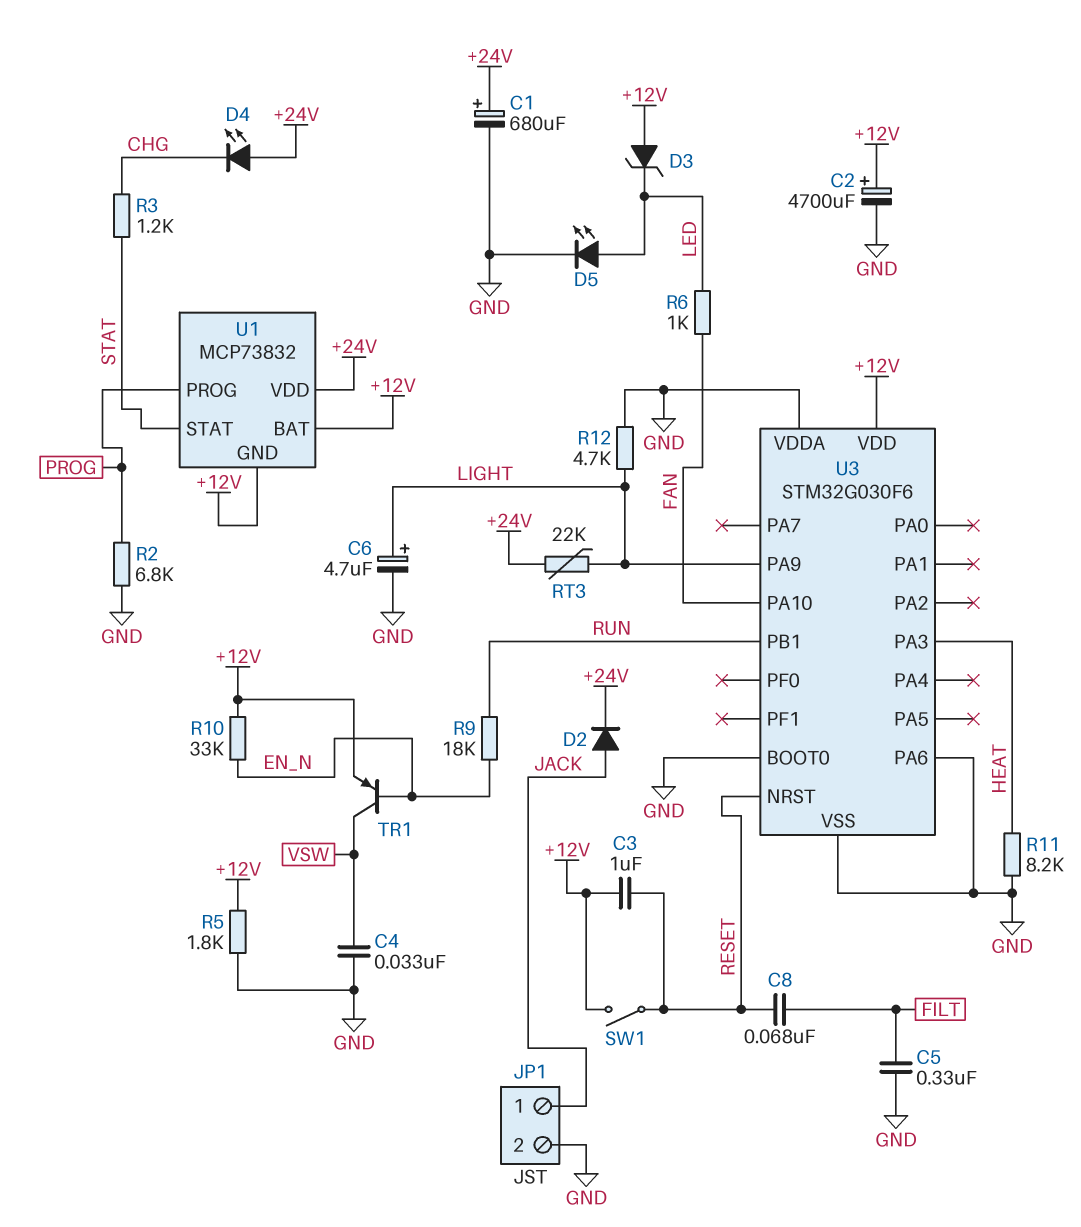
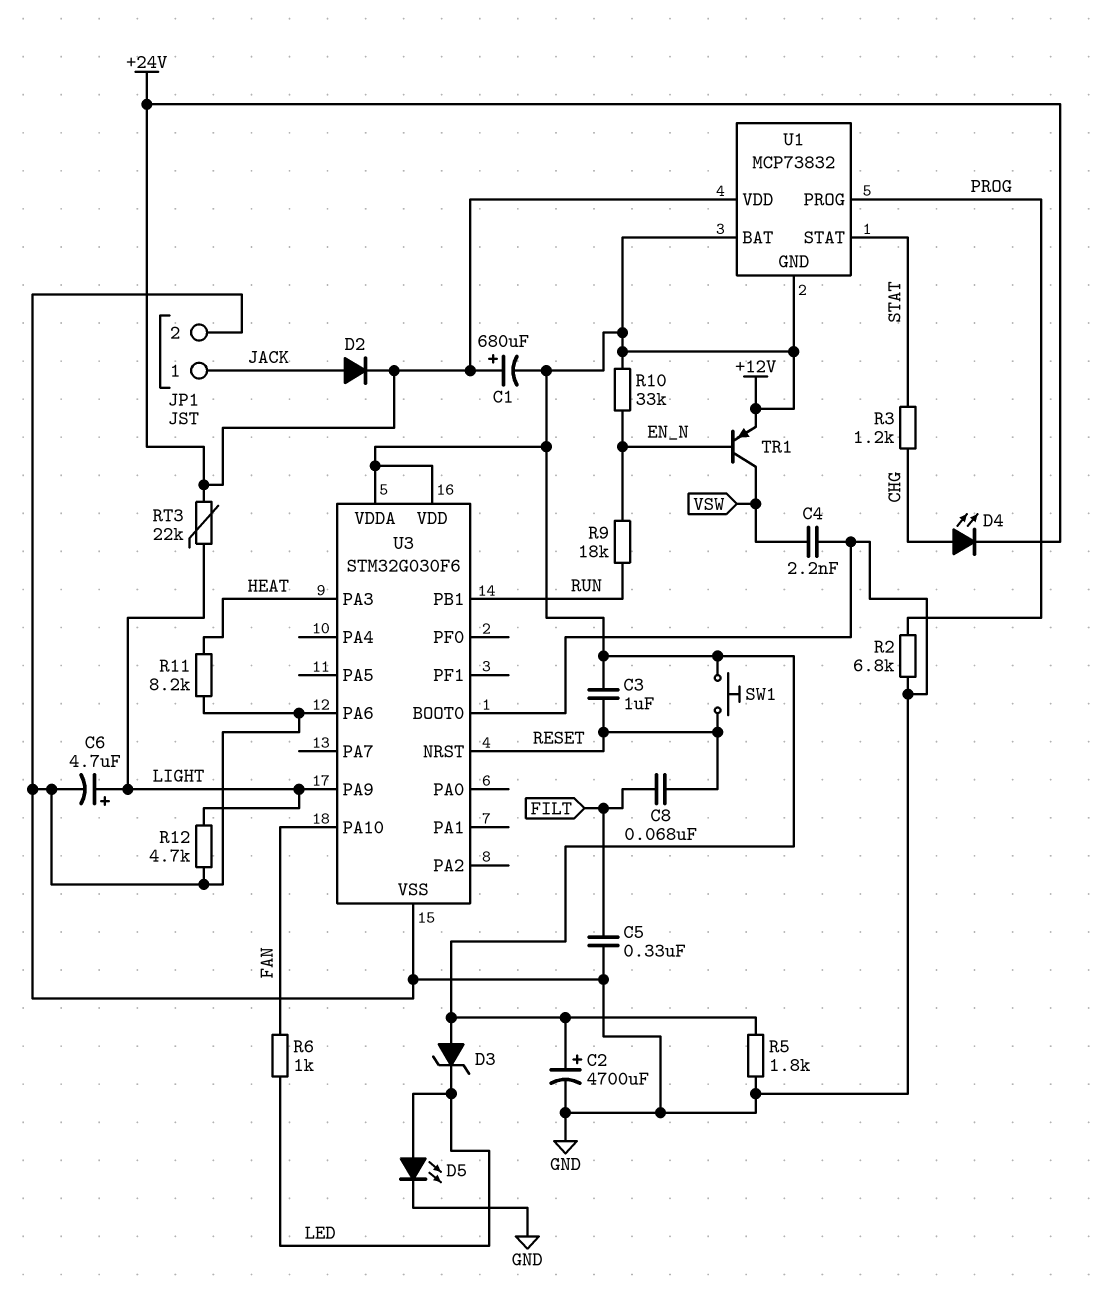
C1: 680uF (plus +24V, minus GND) -> 680uF (plus +24V, minus +12V)
C4: 33nF (GND, VSW) -> 2.2nF (GND, VSW)
D4: LED (A +24V, K CHG) -> LED (A CHG, K +24V)
SW1: switch (+12V, RESET) -> button (+12V, RESET)
U3 pin VDDA: GND -> +12V

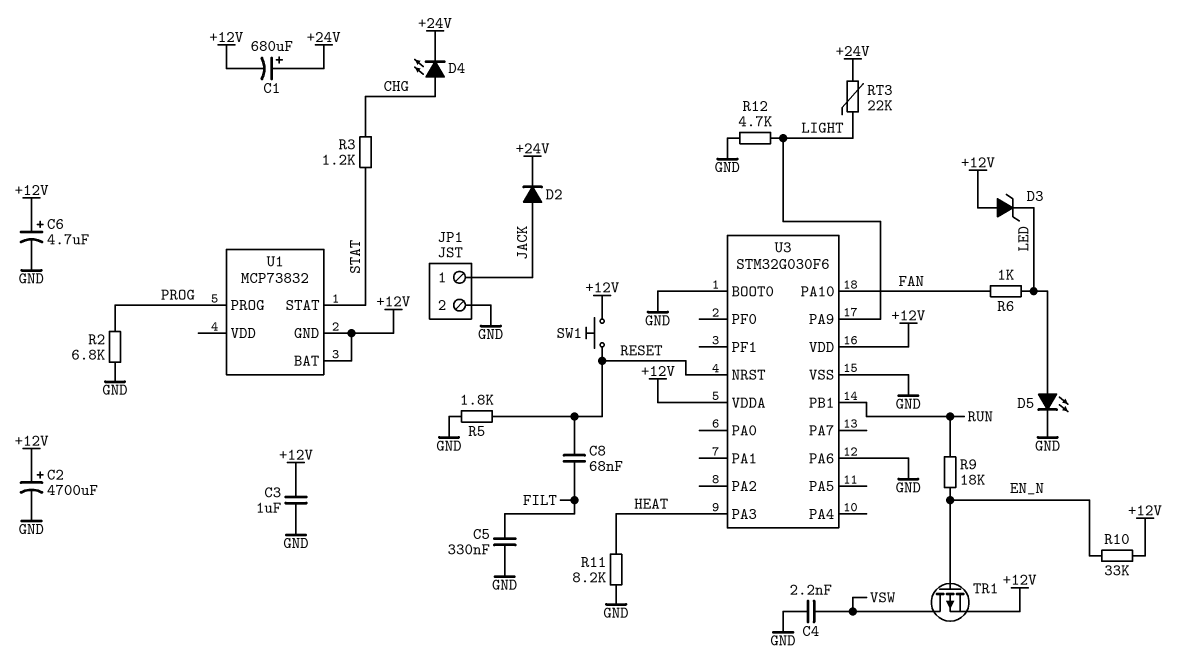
C3: 1uF (+12V, RESET) -> 1uF (+12V, GND)
C6: 4.7uF (plus LIGHT, minus GND) -> 4.7uF (plus +12V, minus GND)
R5: 1.8k (+12V, GND) -> 1.8k (GND, RESET)
TR1: PNP (B EN_N, C VSW, E +12V) -> PMOS (G EN_N, D VSW, S +12V)
U1 pin VDD: +24V -> none

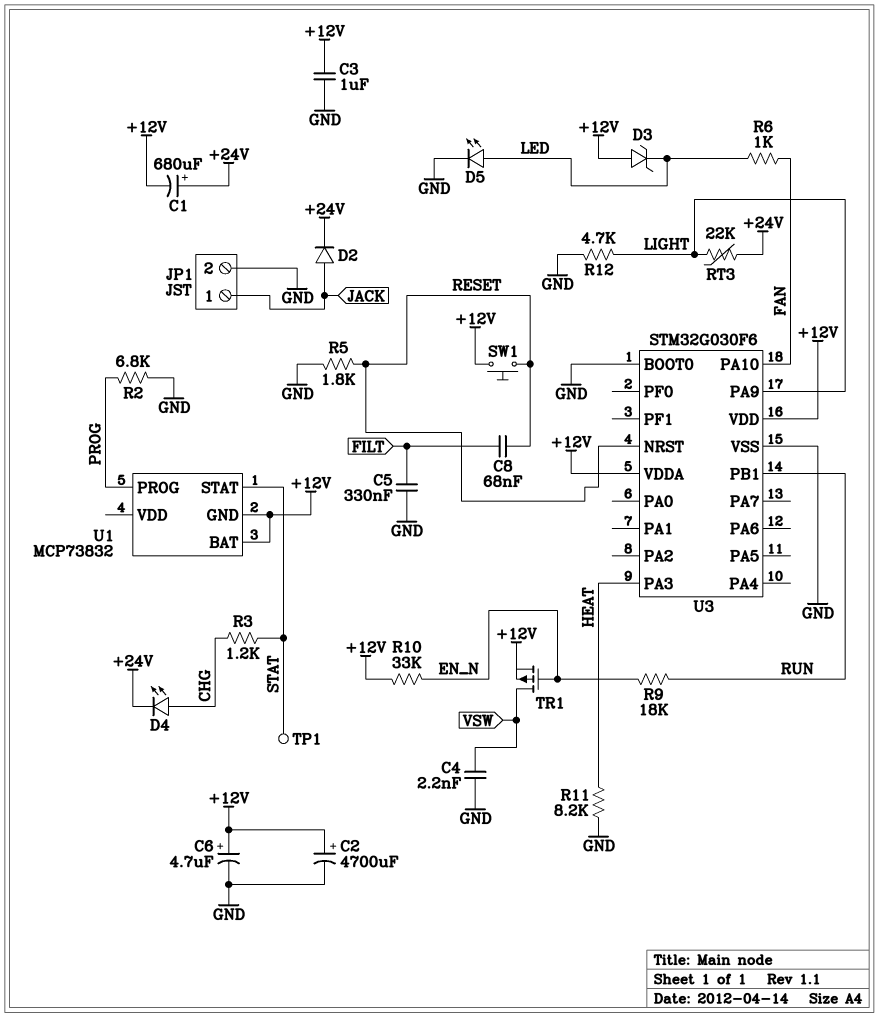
TP1: none -> test point (STAT)
U3 pin PA6: GND -> none

